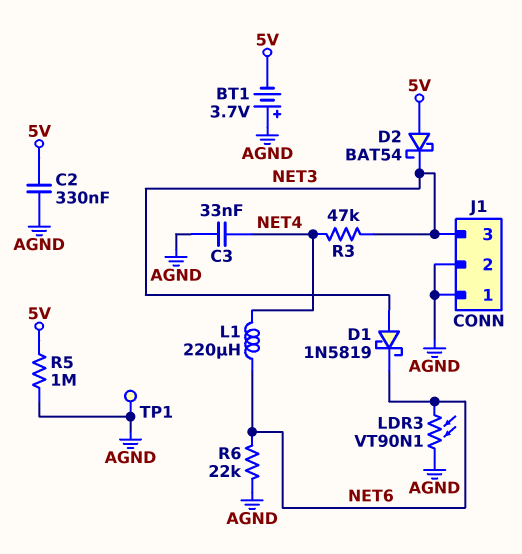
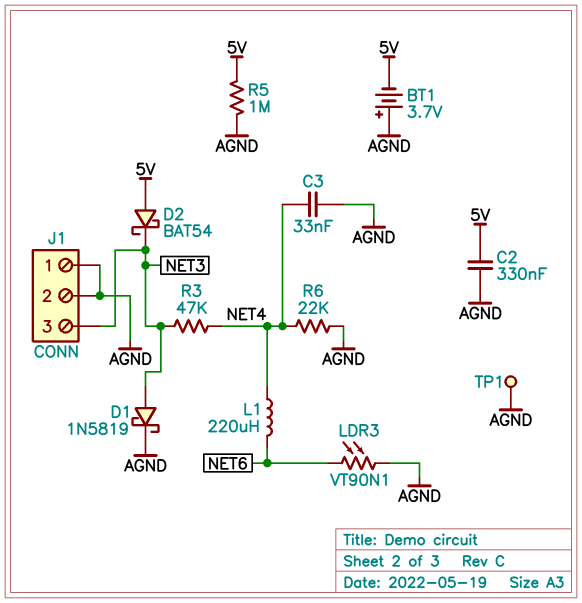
D1: schottky 1N5819 (A NET3, K NET6) -> schottky 1N5819 (A NET3, K AGND)
R6: 22k (AGND, NET6) -> 22k (AGND, NET4)

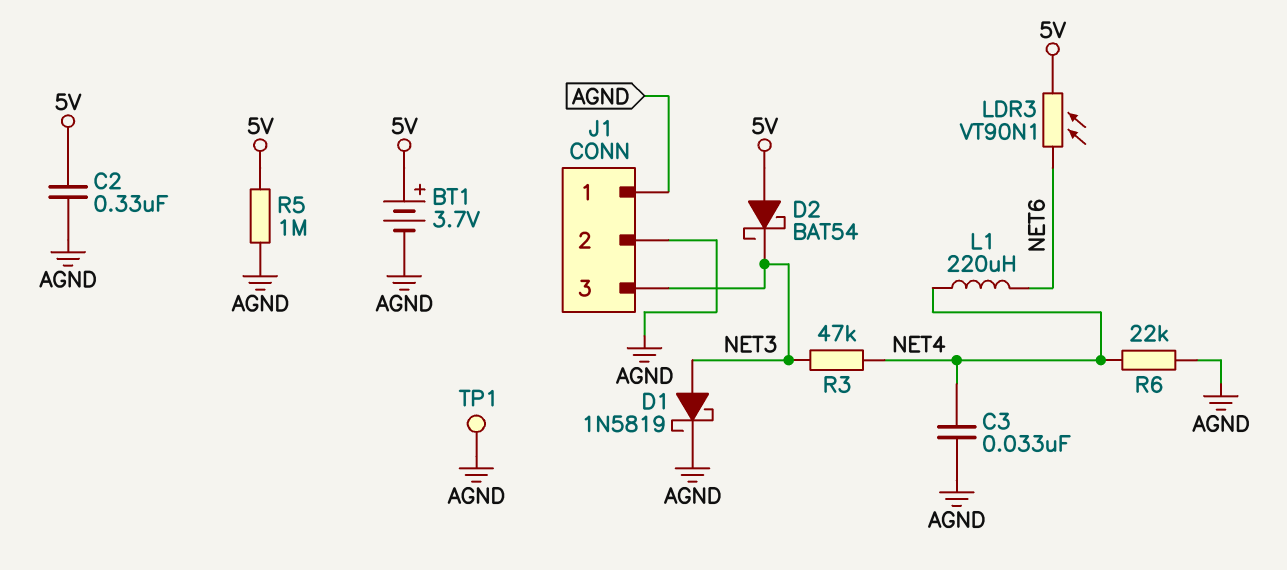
BT1: 3.7V (plus AGND, minus 5V) -> 3.7V (plus 5V, minus AGND)
LDR3: VT90N1 (AGND, NET6) -> VT90N1 (5V, NET6)

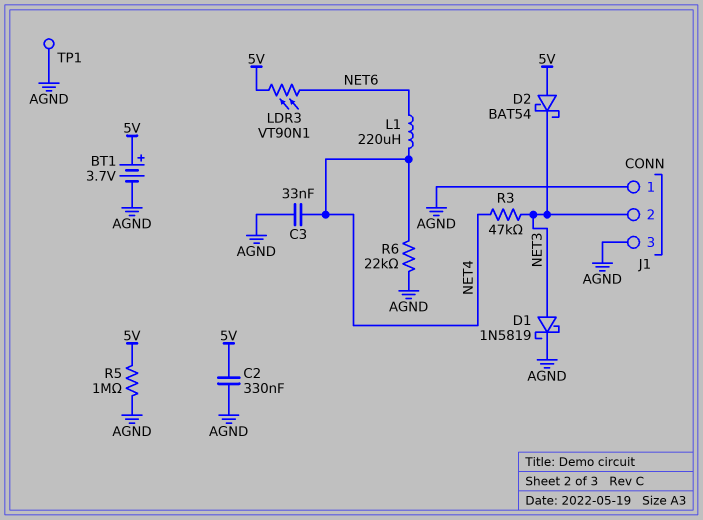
J1 pin 2: AGND -> NET3
J1 pin 3: NET3 -> AGND

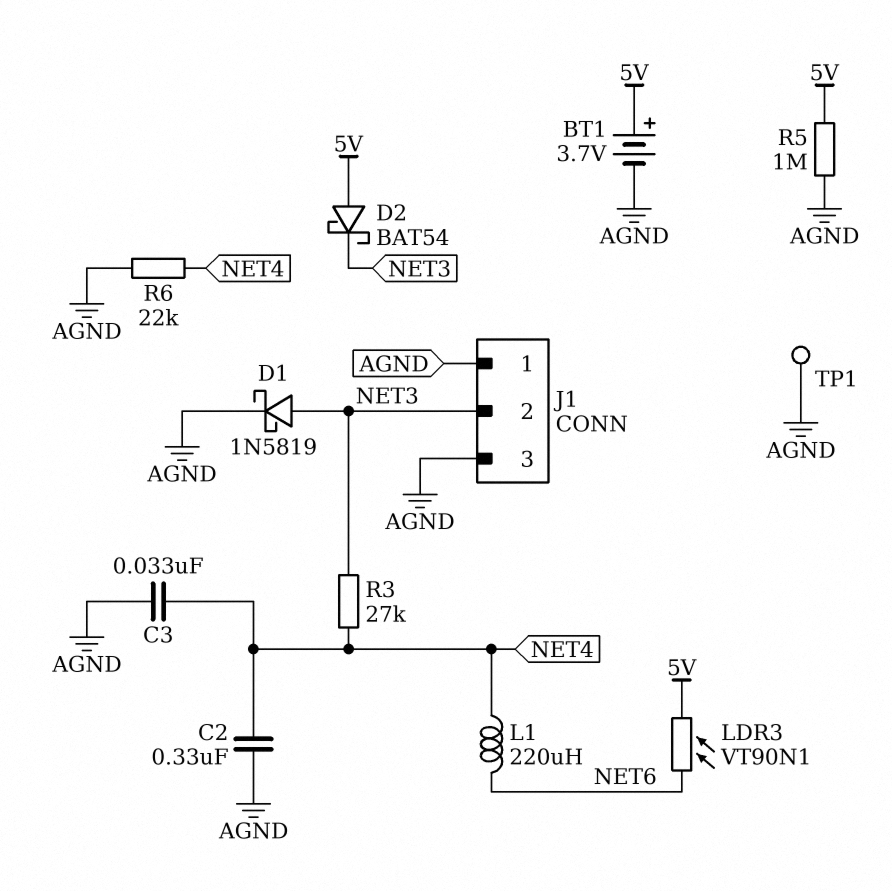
C2: 330nF (5V, AGND) -> 330nF (AGND, NET4)
R3: 47k (NET3, NET4) -> 27k (NET3, NET4)

